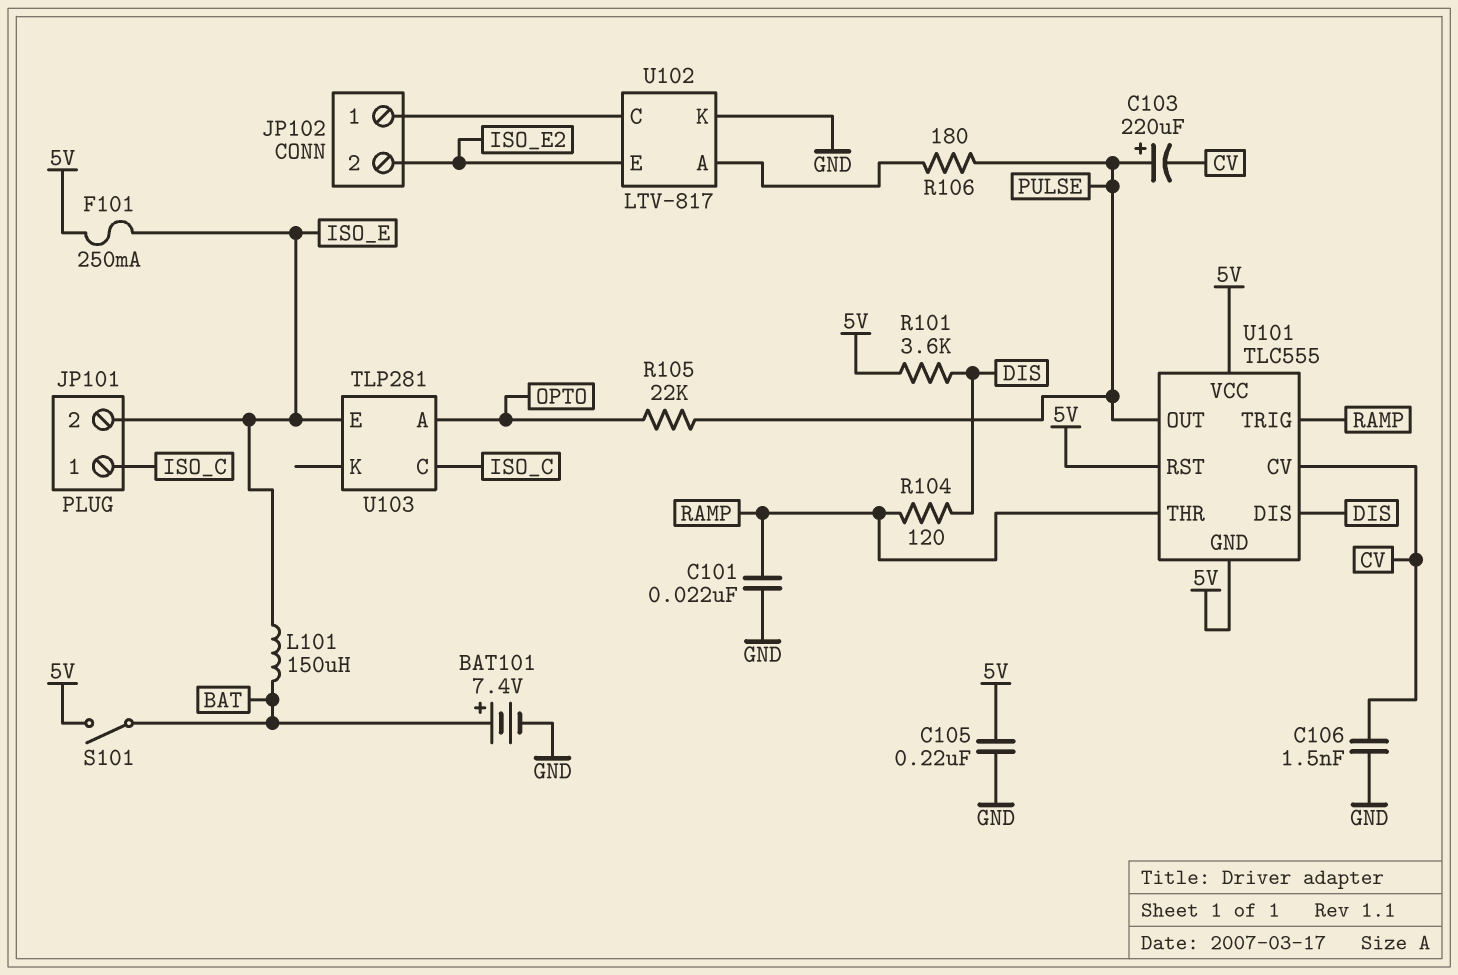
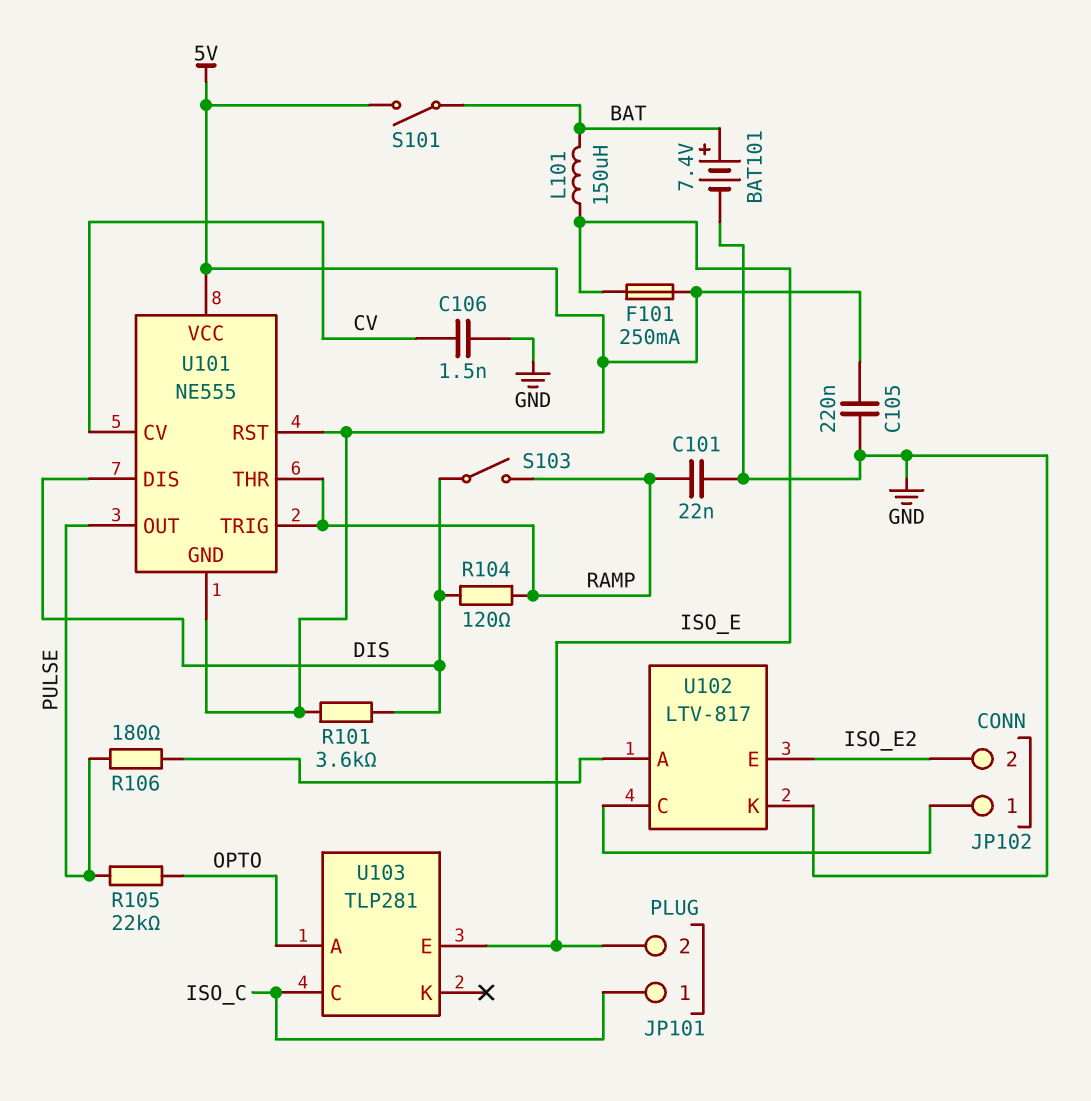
C103: 220uF (plus PULSE, minus CV) -> none
S103: none -> switch (DIS, RAMP)
U101: TLC555 -> NE555

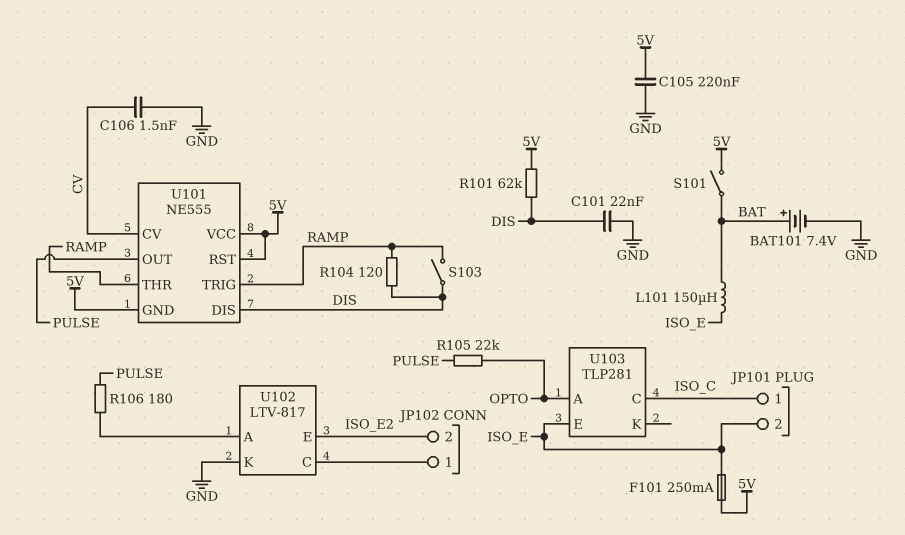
C101: 22nF (GND, RAMP) -> 22nF (DIS, GND)
R101: 3.6k (5V, DIS) -> 62k (5V, DIS)

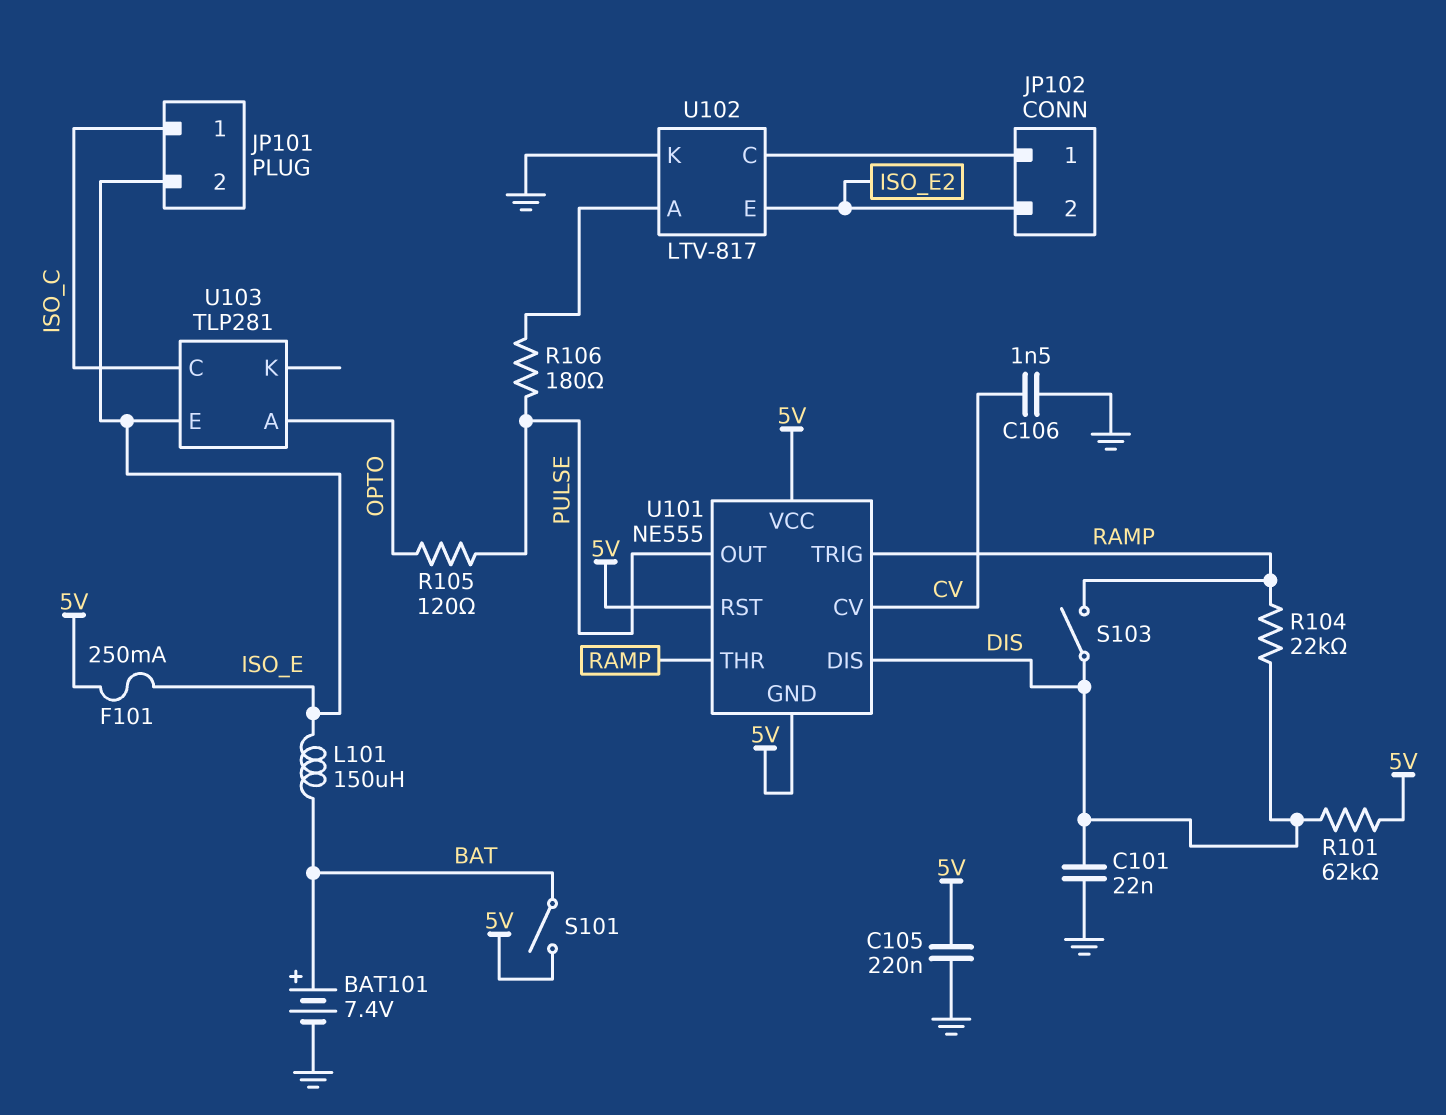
R104: 120 (DIS, RAMP) -> 22k (DIS, RAMP)
R105: 22k (OPTO, PULSE) -> 120 (OPTO, PULSE)

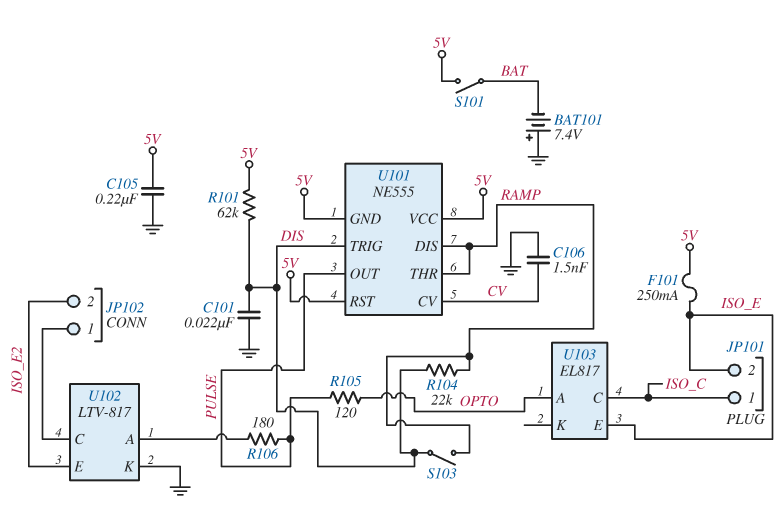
BAT101: 7.4V (plus BAT, minus GND) -> 7.4V (plus GND, minus BAT)
L101: 150uH (BAT, ISO_E) -> none
U101 pin DIS: DIS -> RAMP
U101 pin TRIG: RAMP -> DIS
U103: TLP281 -> EL817

